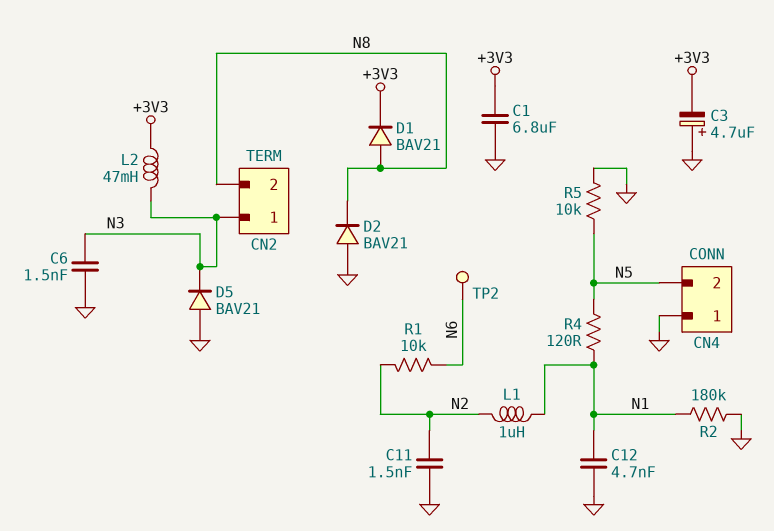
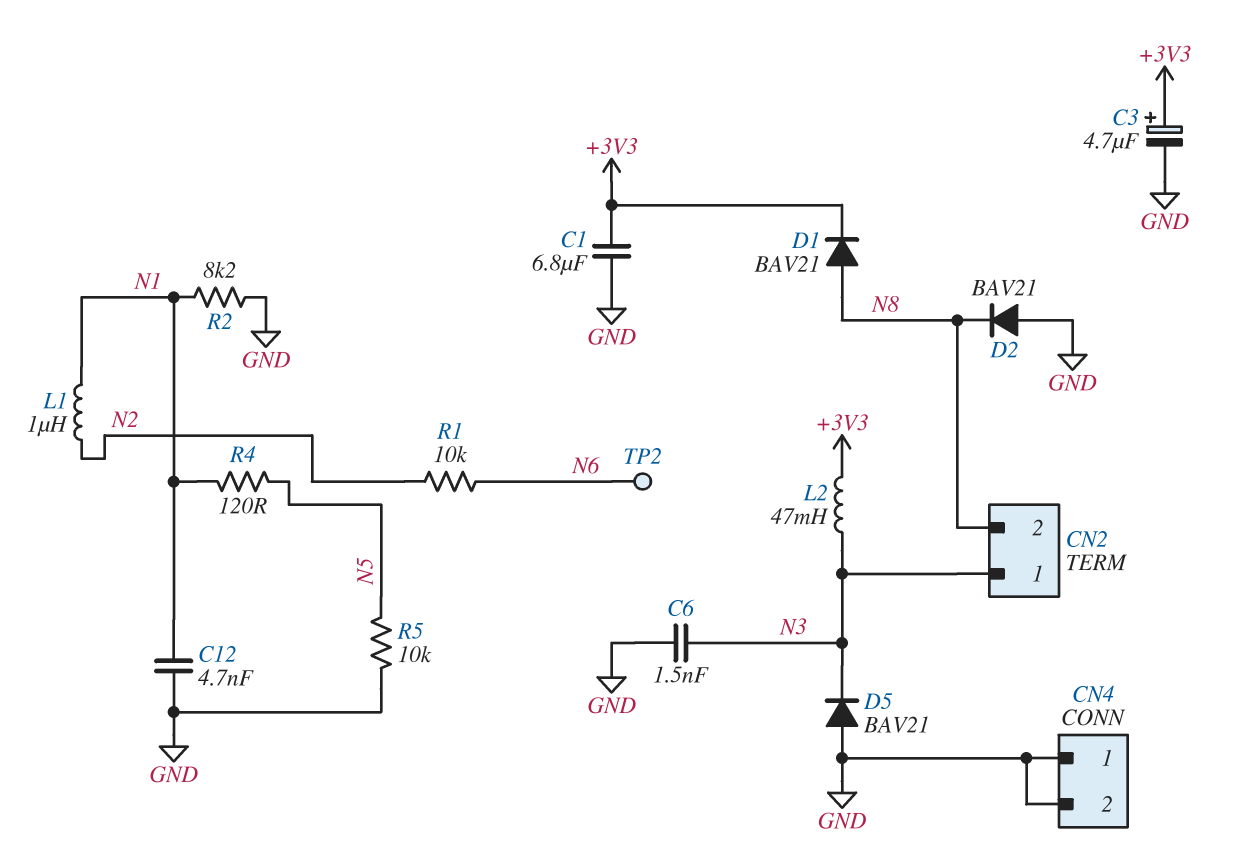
C3: 4.7uF (plus GND, minus +3V3) -> 4.7uF (plus +3V3, minus GND)
C11: 1.5nF (GND, N2) -> none
CN4 pin 2: N5 -> GND
R2: 180k (GND, N1) -> 8.2k (GND, N1)

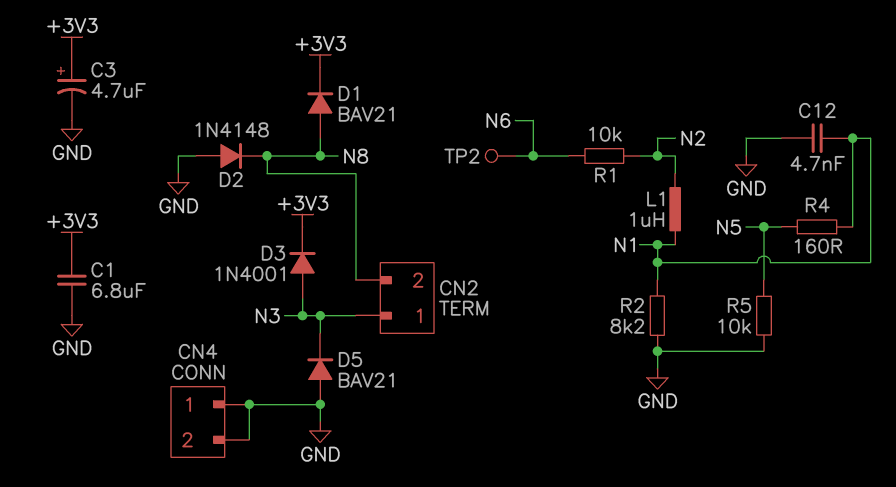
C6: 1.5nF (GND, N3) -> none
D2: diode BAV21 (A GND, K N8) -> diode 1N4148 (A GND, K N8)
D3: none -> diode 1N4001 (A N3, K +3V3)
L2: 47mH (+3V3, N3) -> none
R4: 120 (N1, N5) -> 160 (N1, N5)

